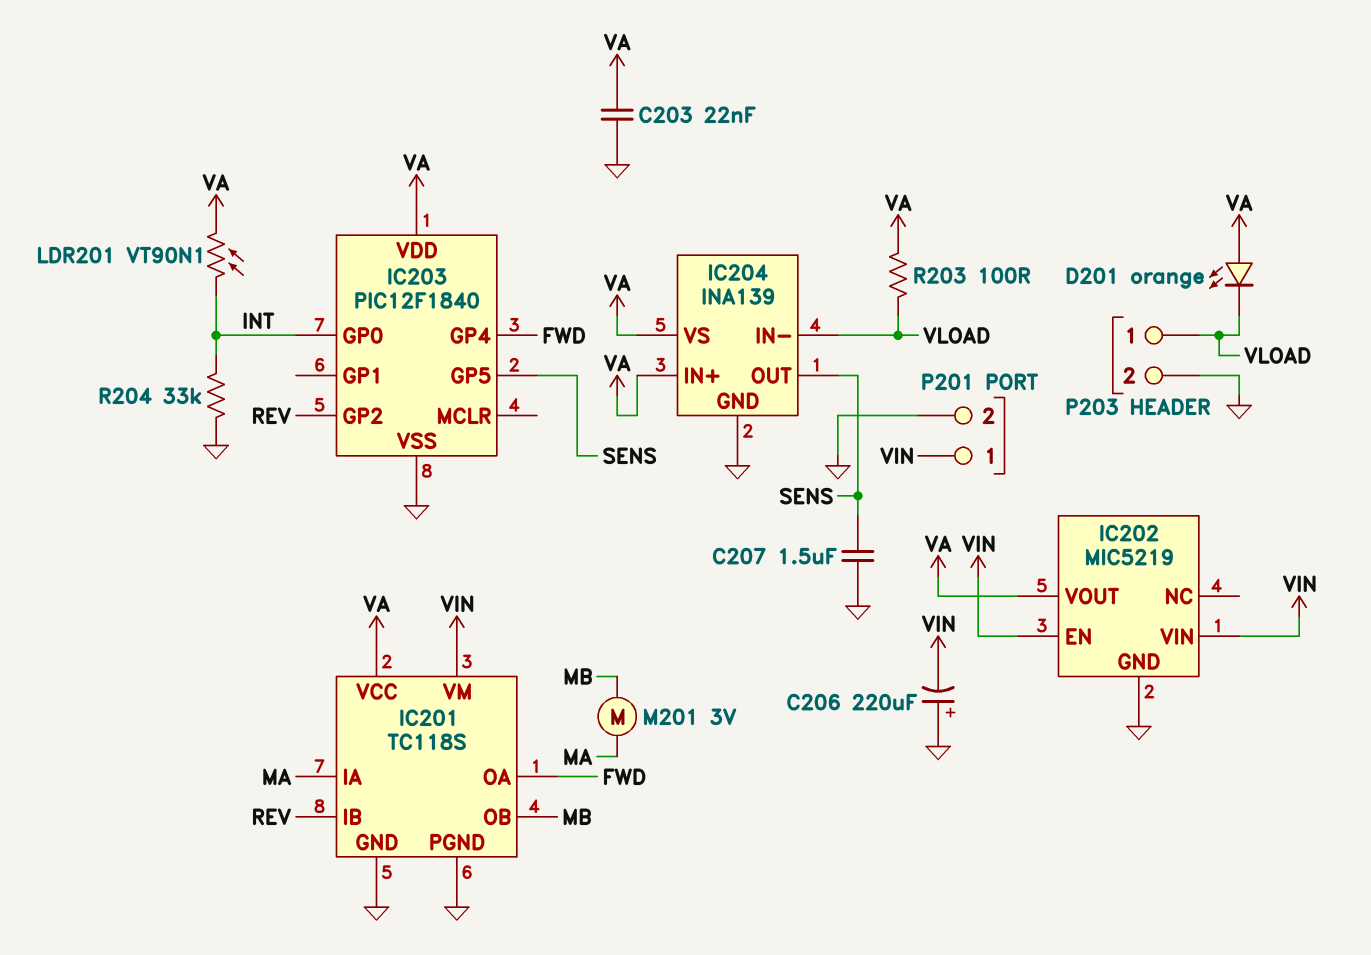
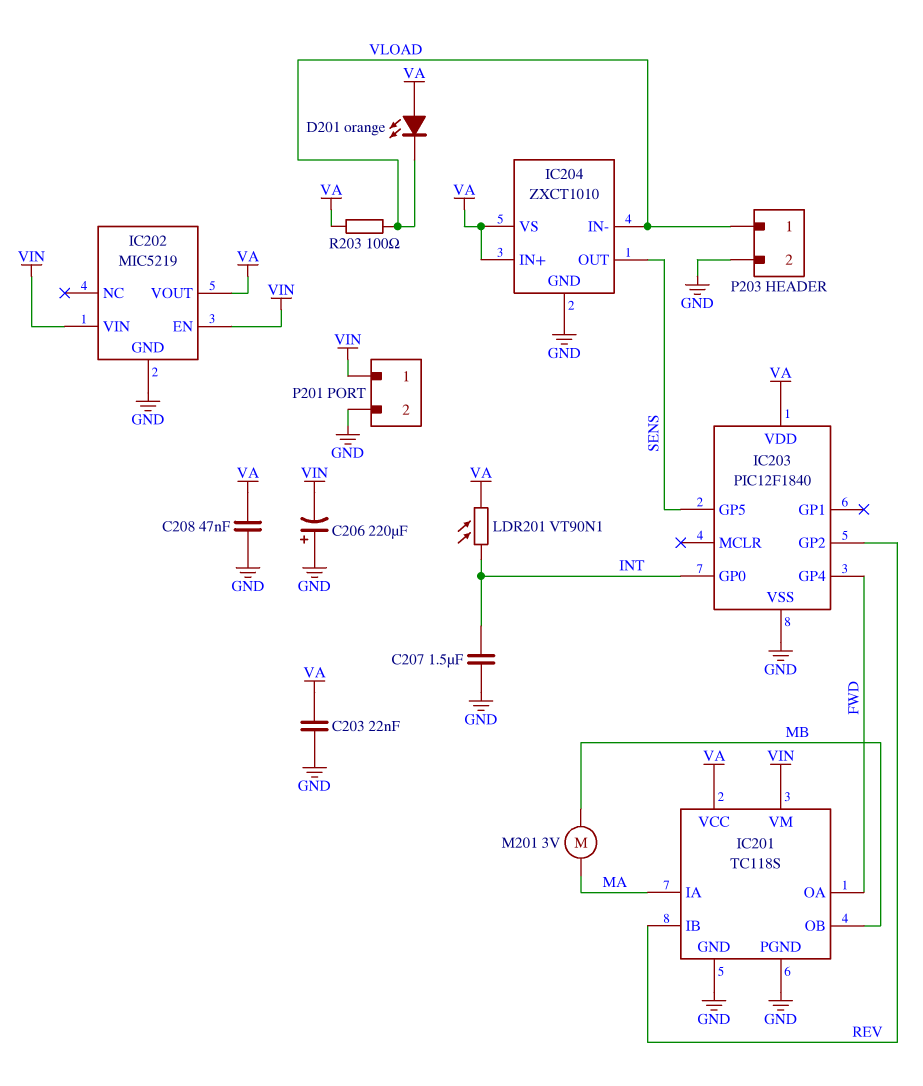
C207: 1.5uF (GND, SENS) -> 1.5uF (GND, INT)
C208: none -> 47nF (GND, VA)
IC204: INA139 -> ZXCT1010
R204: 33k (GND, INT) -> none

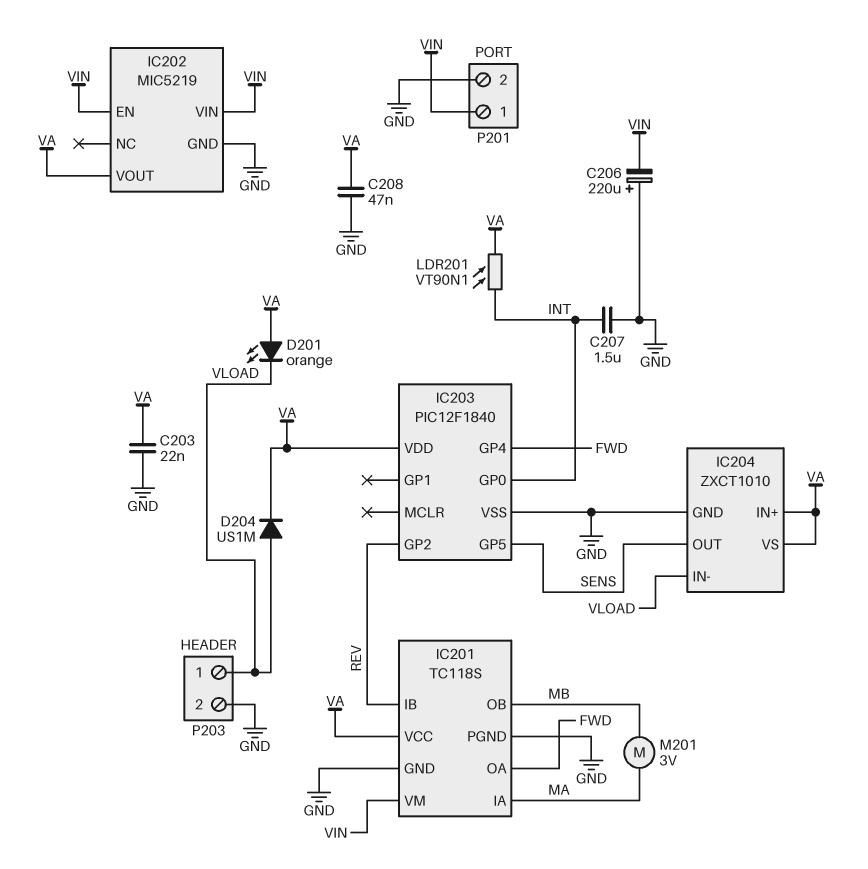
D204: none -> diode US1M (A VLOAD, K VA)
R203: 100 (VA, VLOAD) -> none

